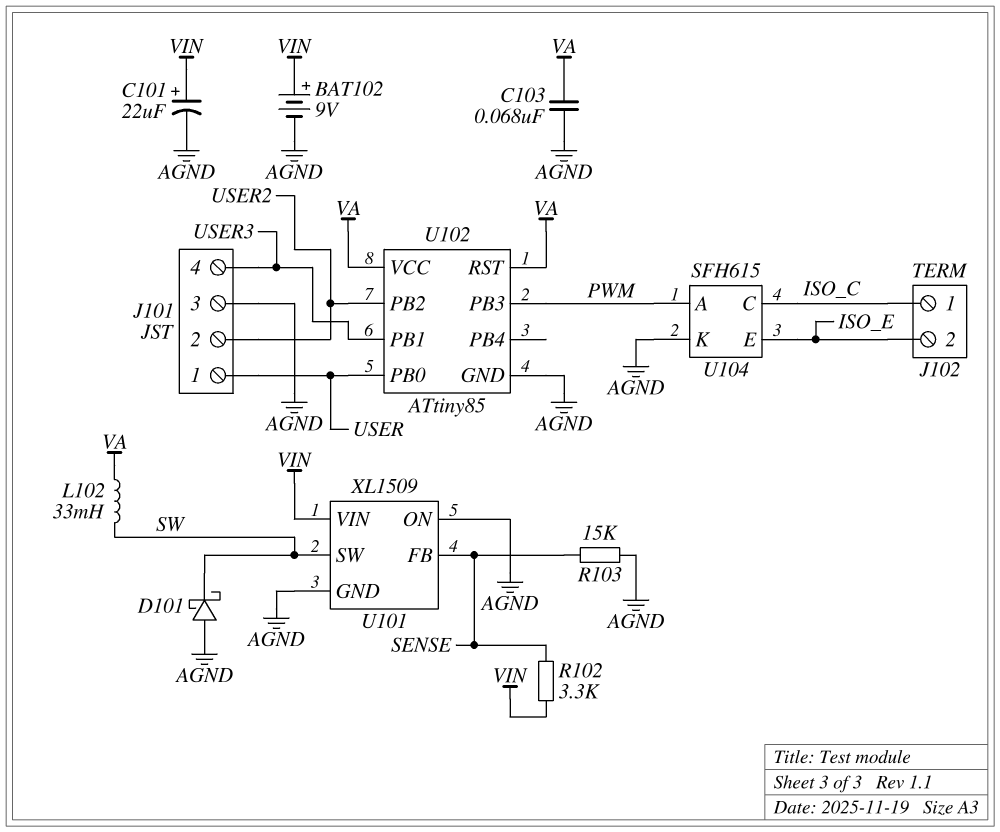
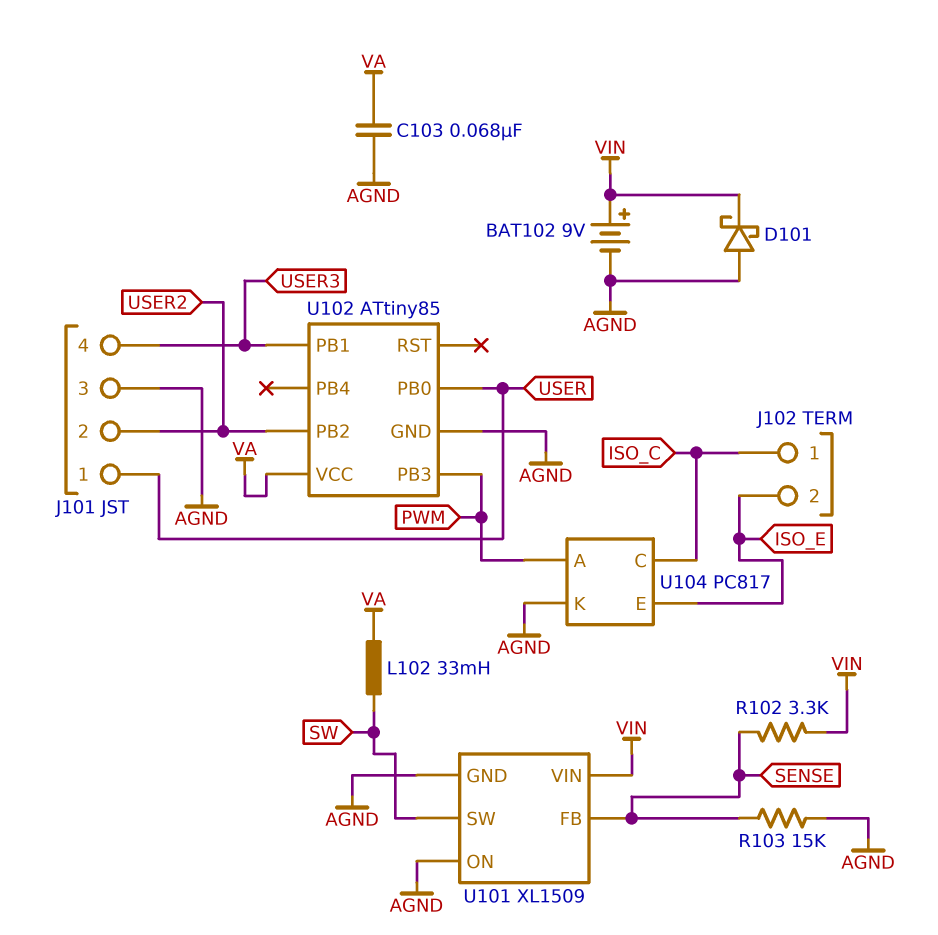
C101: 22uF (plus VIN, minus AGND) -> none
D101: schottky (A AGND, K SW) -> schottky (A AGND, K VIN)
U102 pin RST: VA -> none
U104: SFH615 -> PC817

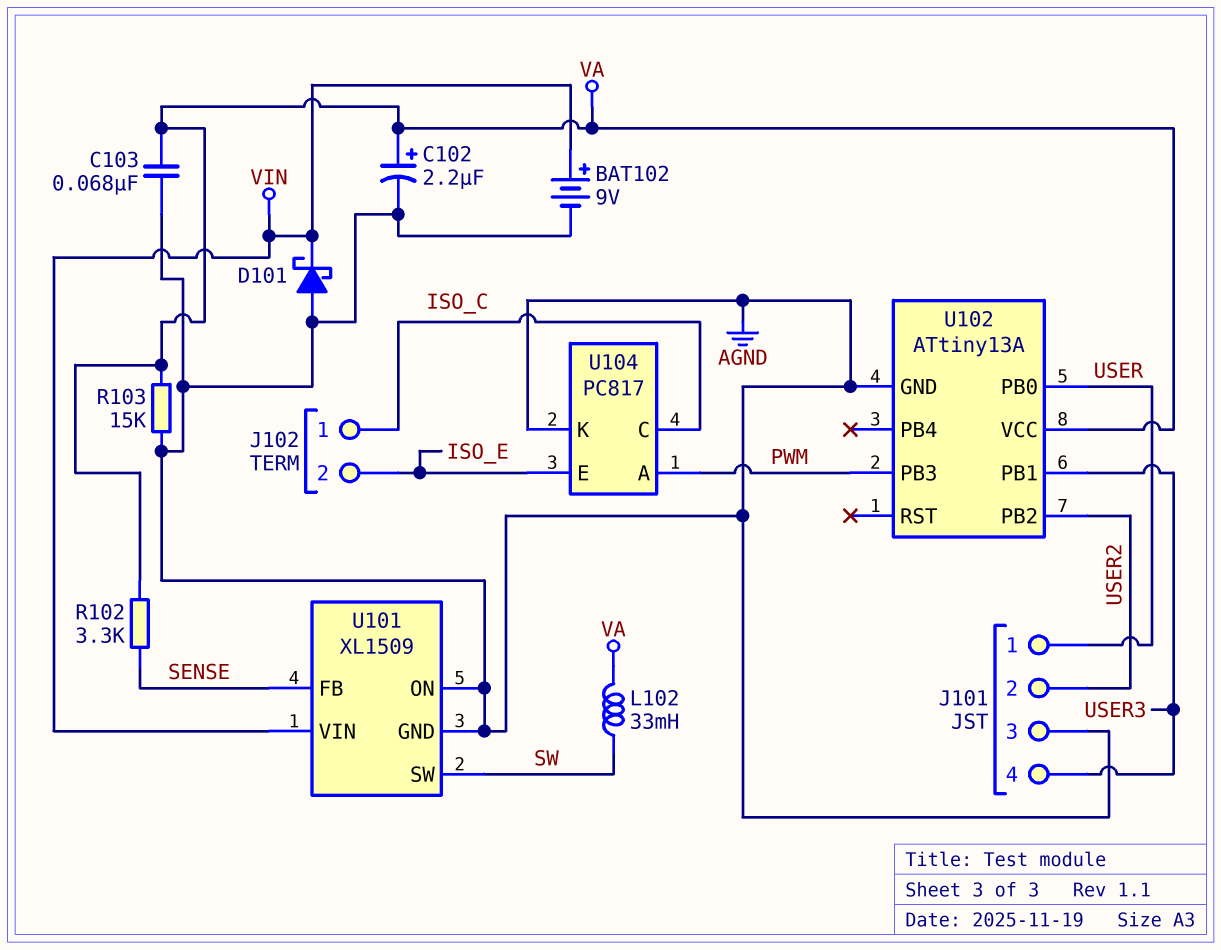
C102: none -> 2.2uF (plus VA, minus AGND)
R102: 3.3k (SENSE, VIN) -> 3.3k (SENSE, VA)
R103: 15k (AGND, SENSE) -> 15k (AGND, VA)
U102: ATtiny85 -> ATtiny13A

